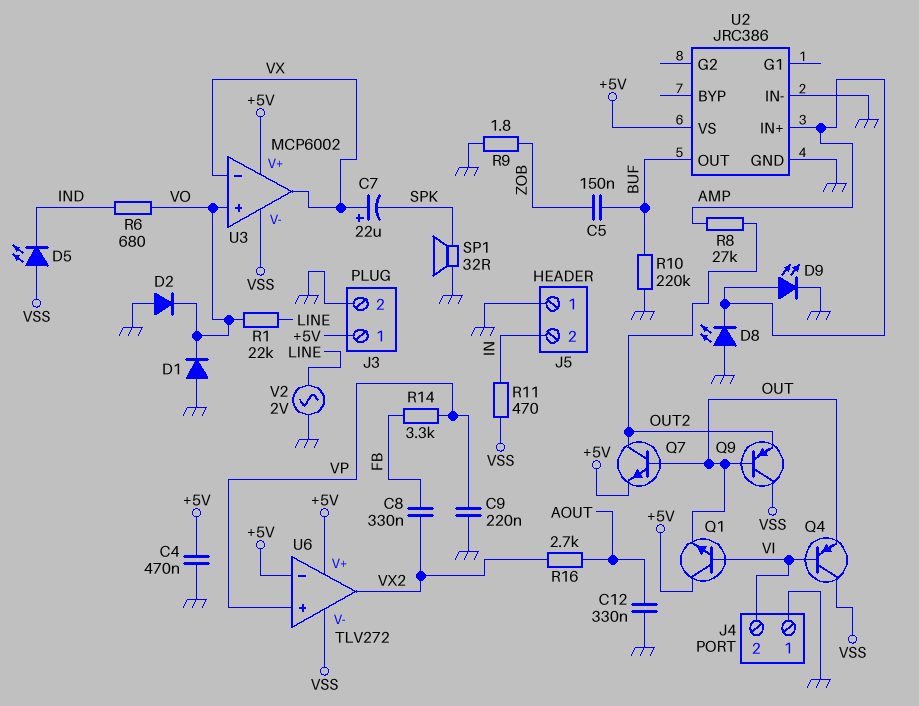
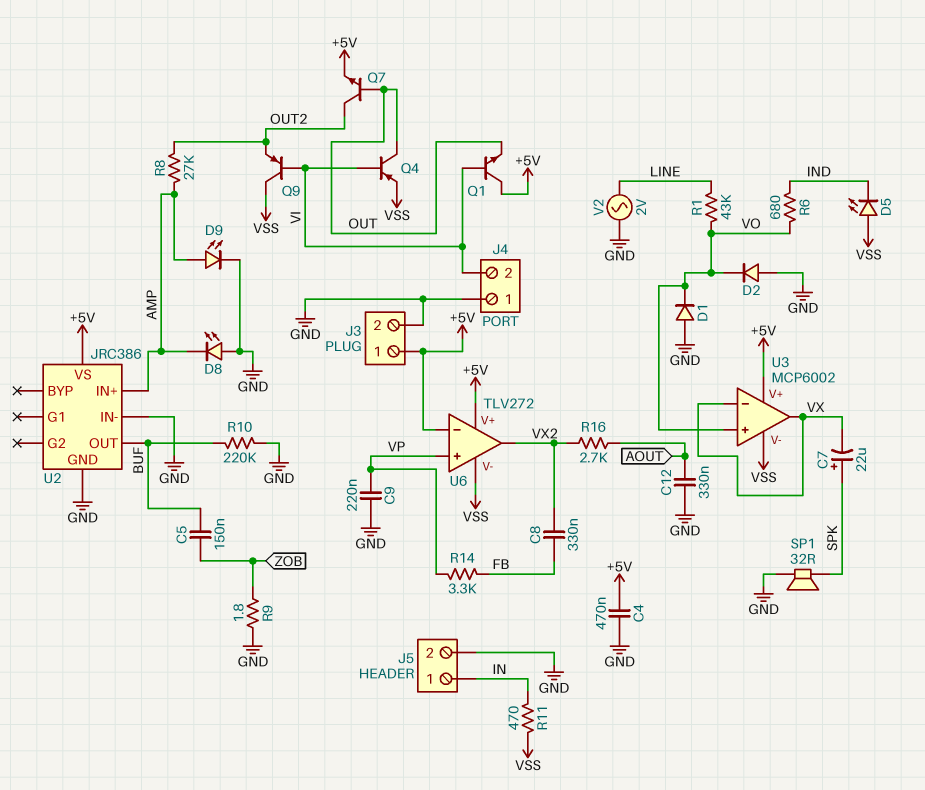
C7: 22uF (plus VX, minus SPK) -> 22uF (plus SPK, minus VX)
J5 pin 1: GND -> IN
J5 pin 2: IN -> GND
Q4: PNP (B VI, C VSS, E OUT) -> PNP (B VI, C OUT, E VSS)
Q9: PNP (B OUT, C VSS, E OUT2) -> PNP (B VI, C VSS, E OUT2)
R1: 22k (LINE, VO) -> 43k (LINE, VO)

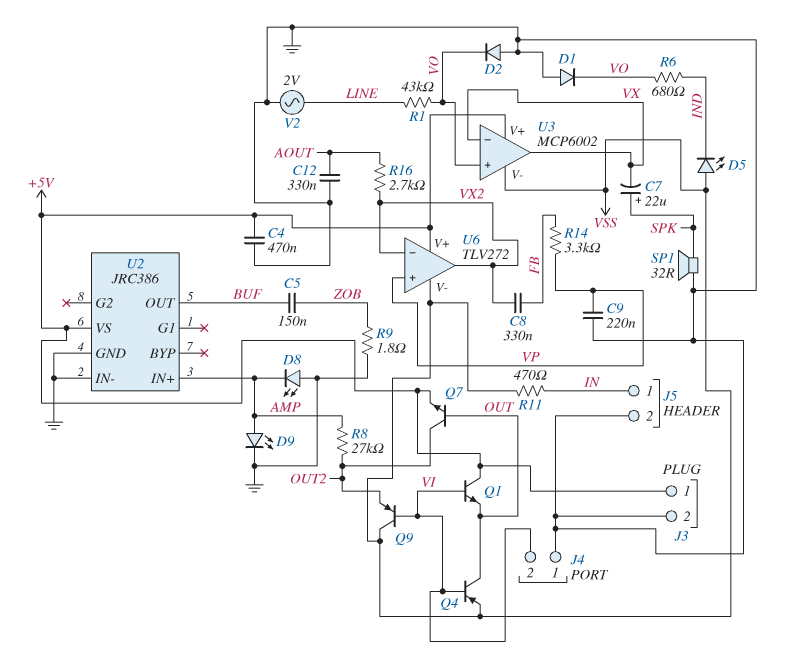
R10: 220k (BUF, GND) -> none
U6 pin in-: +5V -> VX2

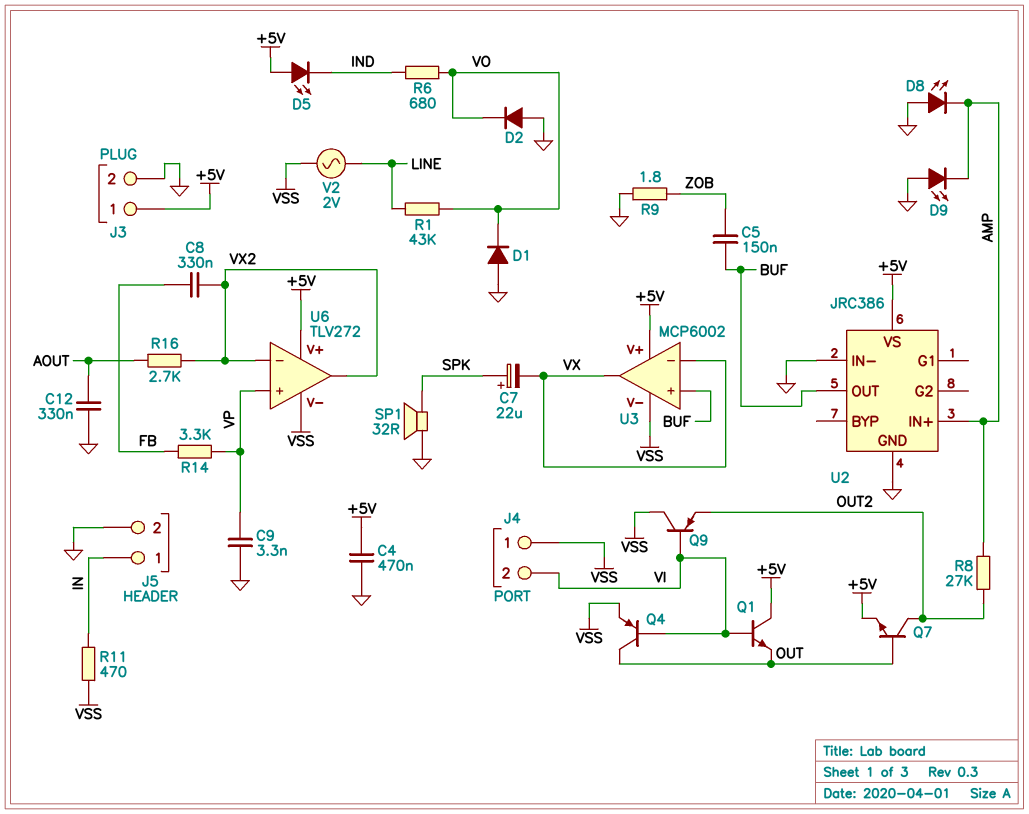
C9: 220nF (GND, VP) -> 3.3nF (GND, VP)
D5: LED (A VSS, K IND) -> LED (A +5V, K IND)
D9: LED (A AMP, K GND) -> LED (A GND, K AMP)
J4 pin 1: GND -> VSS
U3 pin in+: VO -> BUF
V2: AC 2V (GND, LINE) -> AC 2V (LINE, VSS)

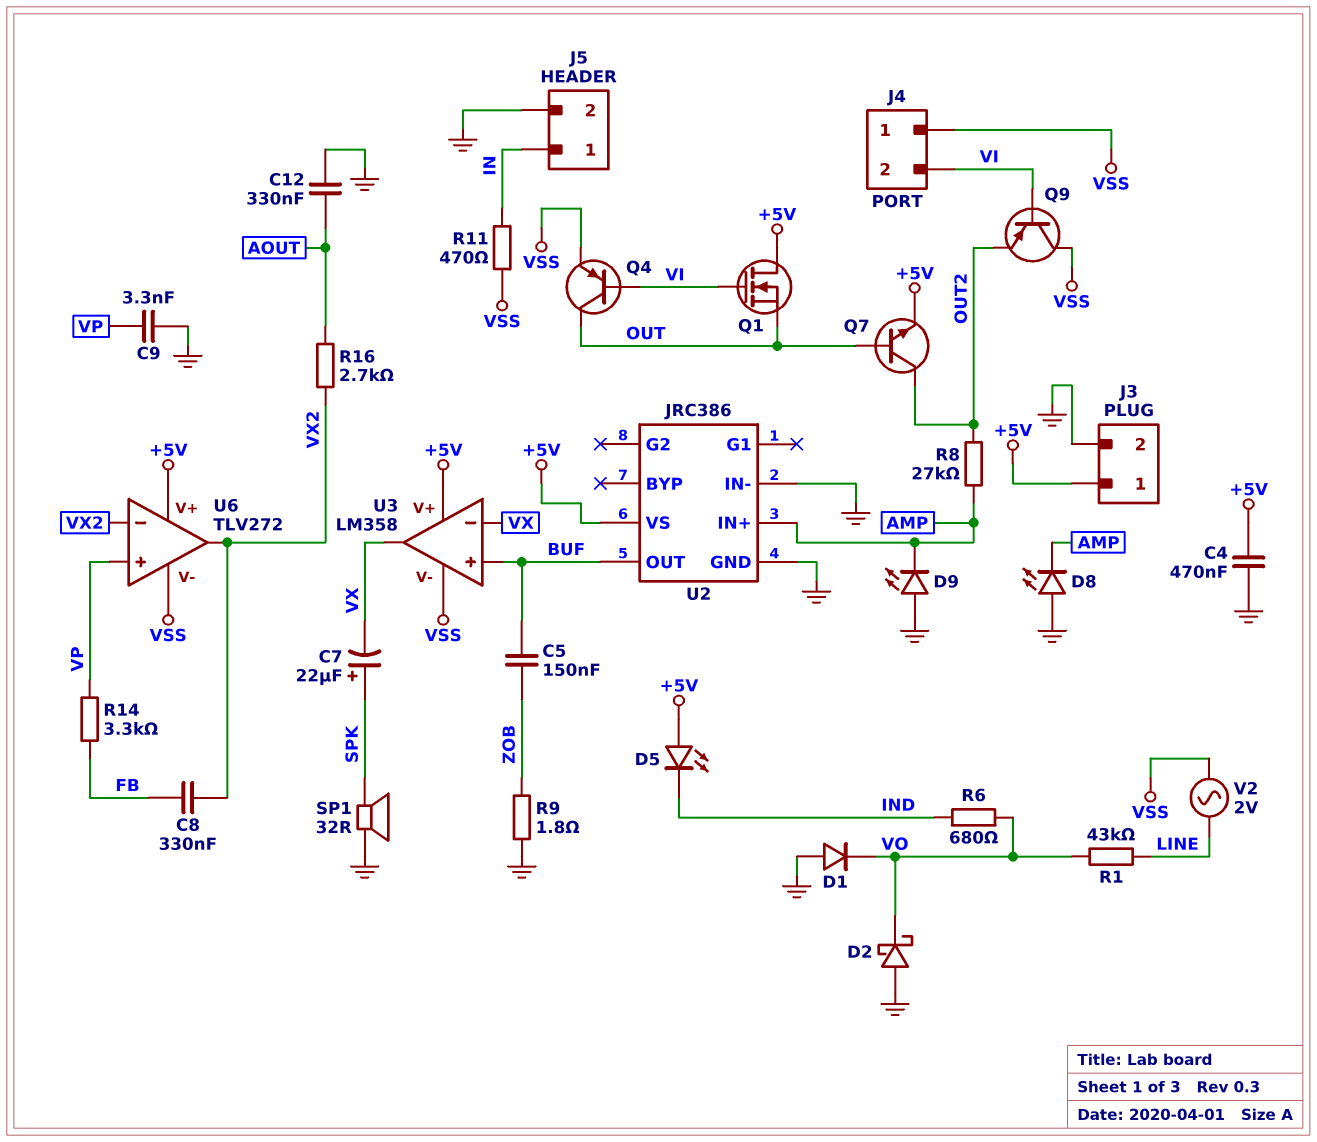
D2: diode (A GND, K VO) -> schottky (A GND, K VO)
Q1: NPN (B VI, C +5V, E OUT) -> NMOS (G VI, D +5V, S OUT)
U3: MCP6002 -> LM358

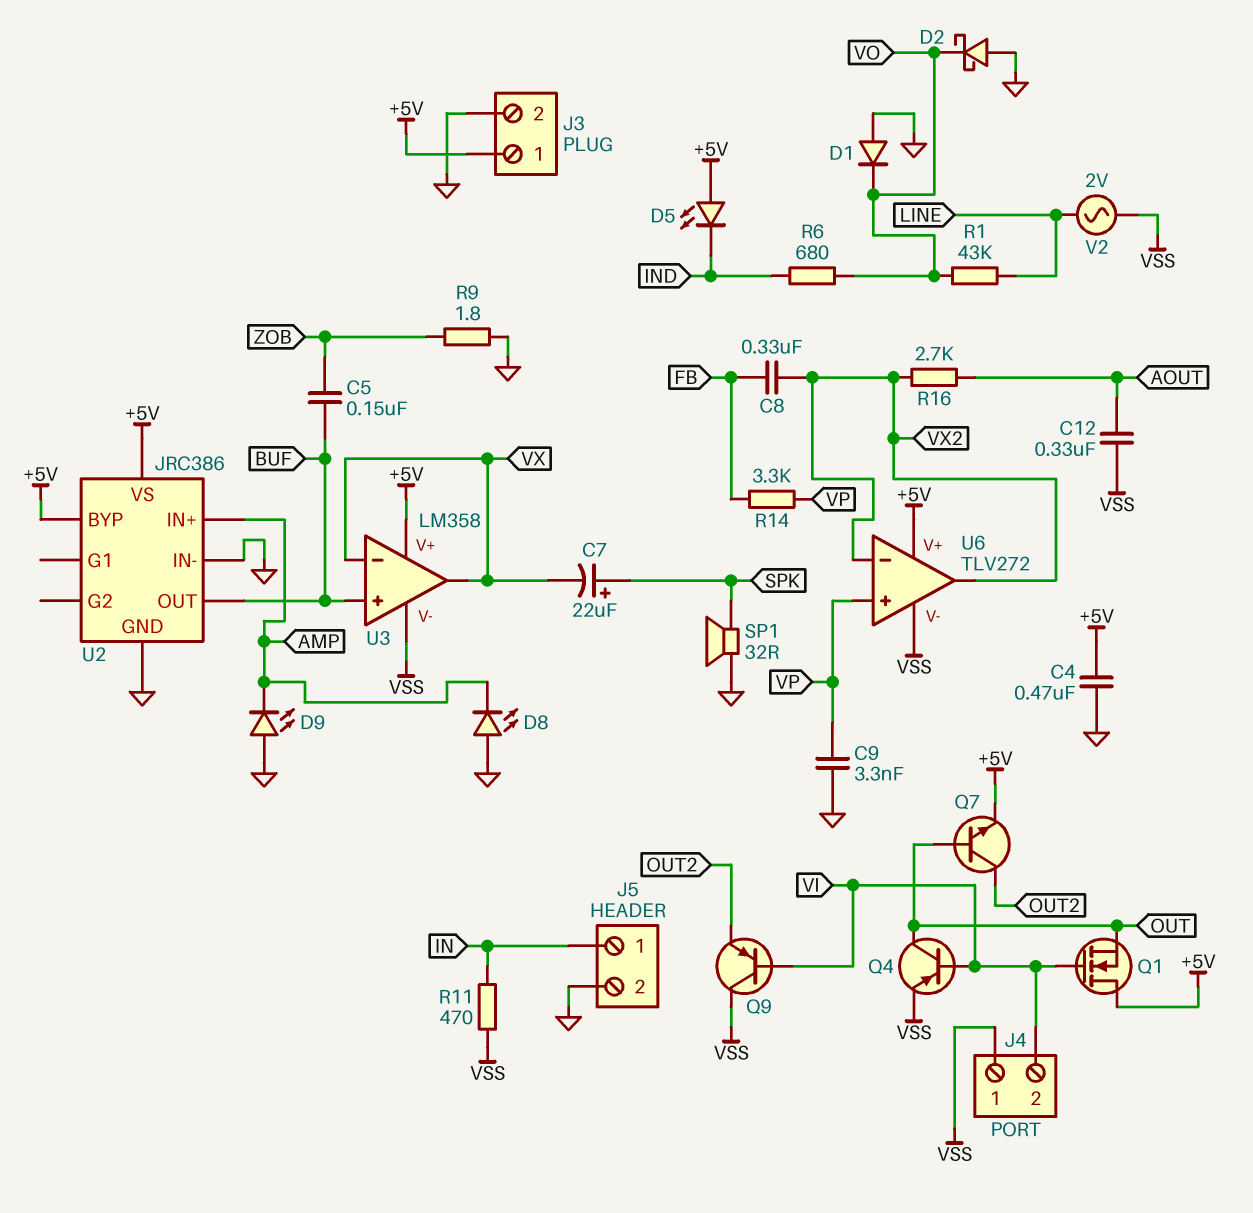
C12: 330nF (AOUT, GND) -> 330nF (AOUT, VSS)
R8: 27k (AMP, OUT2) -> none
U2 pin BYP: none -> +5V

